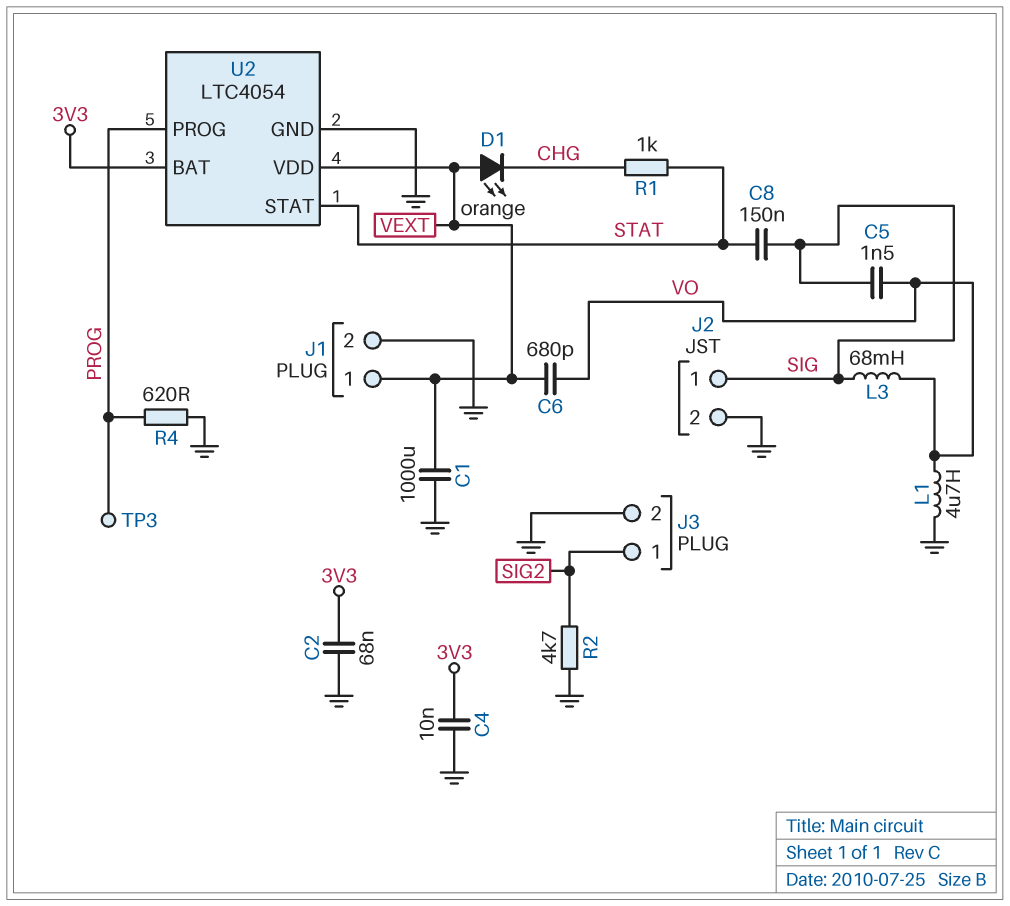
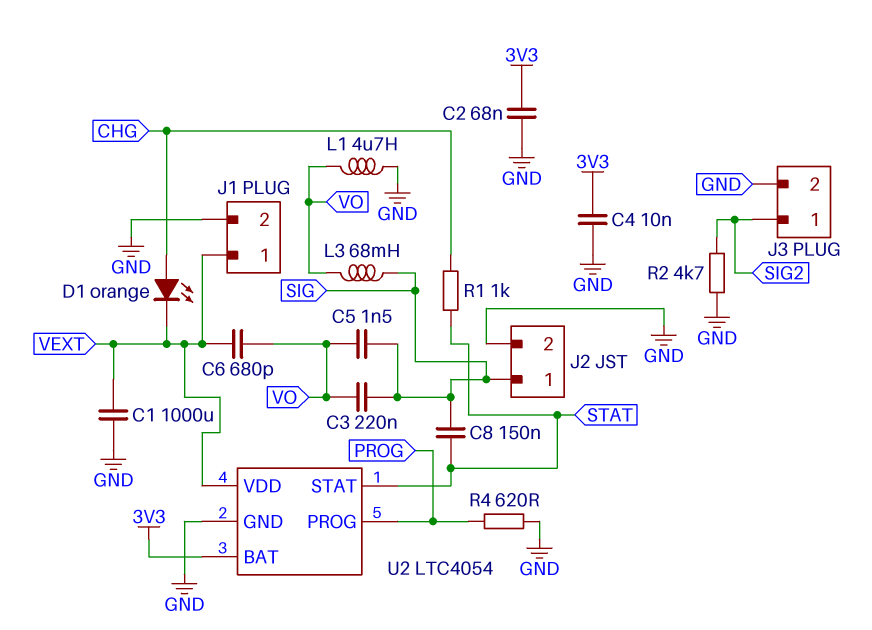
C3: none -> 220nF (SIG, VO)
D1: LED orange (A VEXT, K CHG) -> LED orange (A CHG, K VEXT)
TP3: test point (PROG) -> none

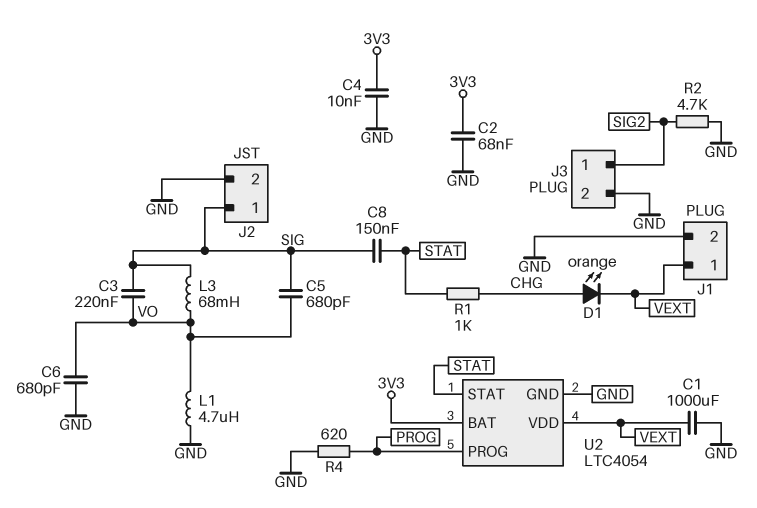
C5: 1.5nF (SIG, VO) -> 680pF (SIG, VO)
C6: 680pF (VEXT, VO) -> 680pF (GND, VO)

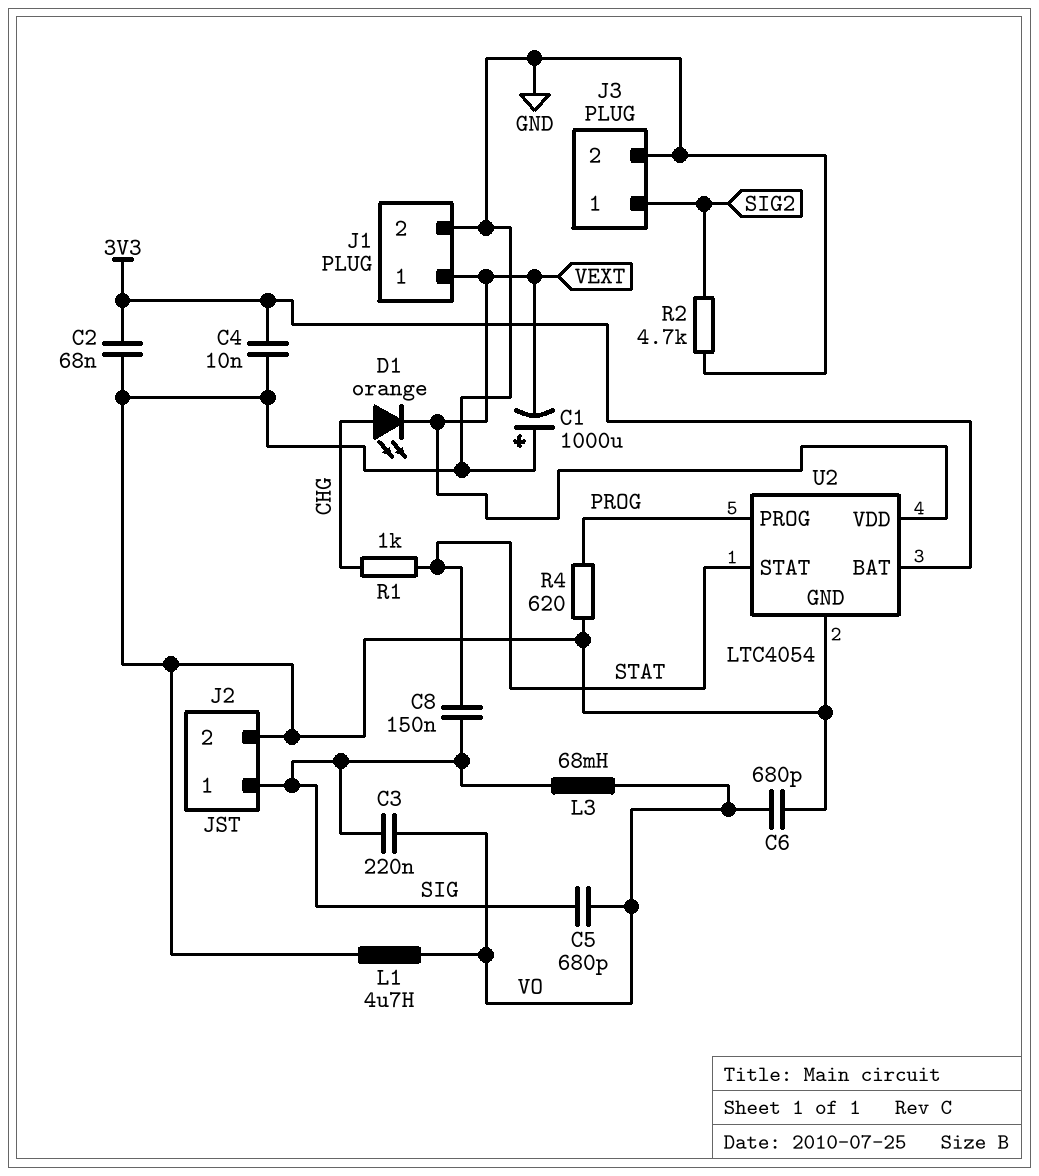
C1: 1000uF (GND, VEXT) -> 1000uF (plus GND, minus VEXT)

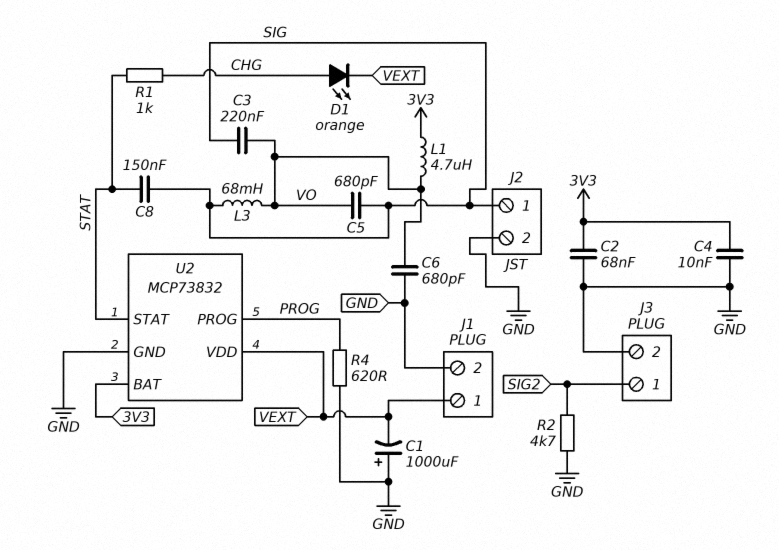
L1: 4.7uH (GND, VO) -> 4.7uH (3V3, VO)
U2: LTC4054 -> MCP73832

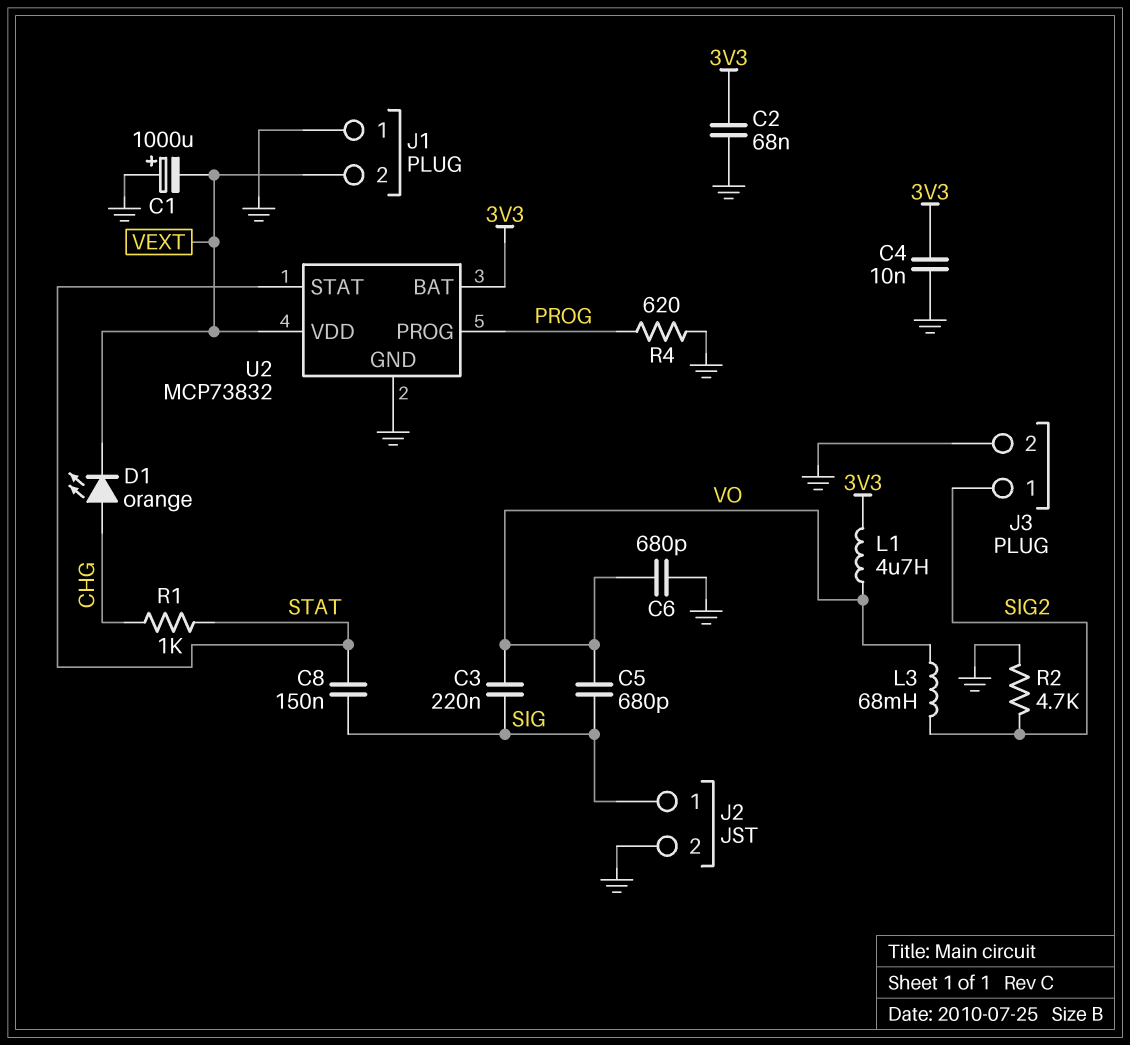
J1 pin 1: VEXT -> GND
J1 pin 2: GND -> VEXT
L3: 68mH (SIG, VO) -> 68mH (SIG2, VO)

